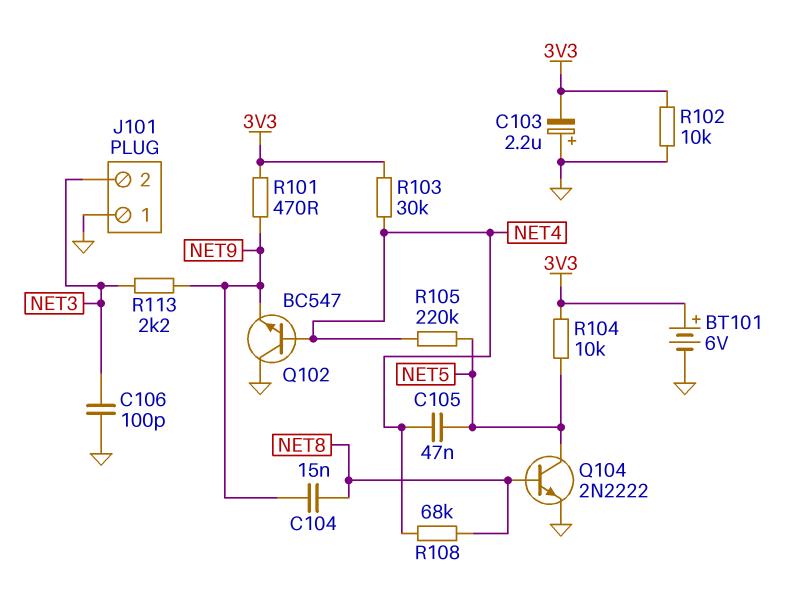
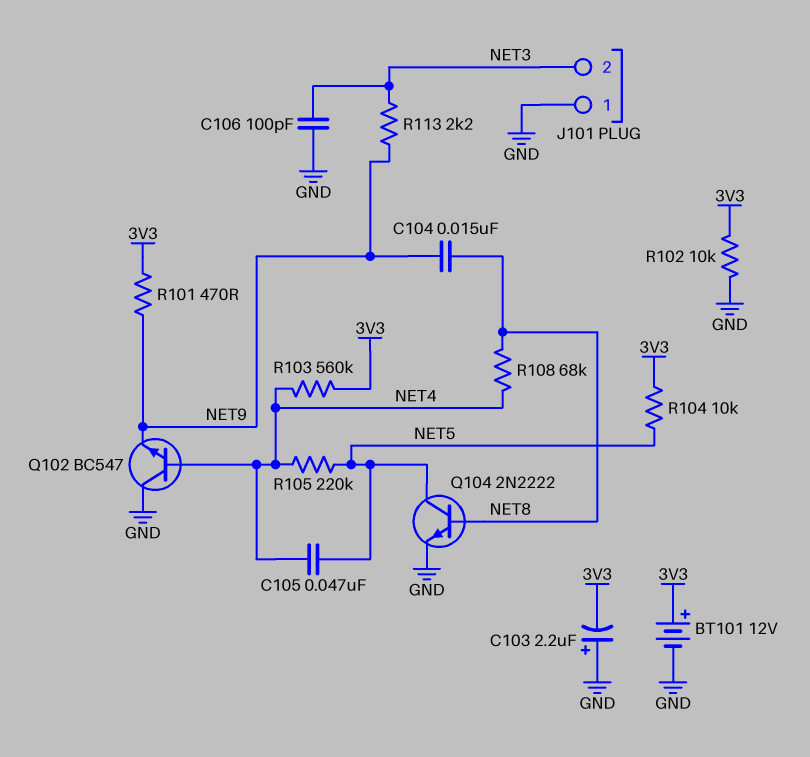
BT101: 6V (plus 3V3, minus GND) -> 12V (plus 3V3, minus GND)
R103: 30k (3V3, NET4) -> 560k (3V3, NET4)

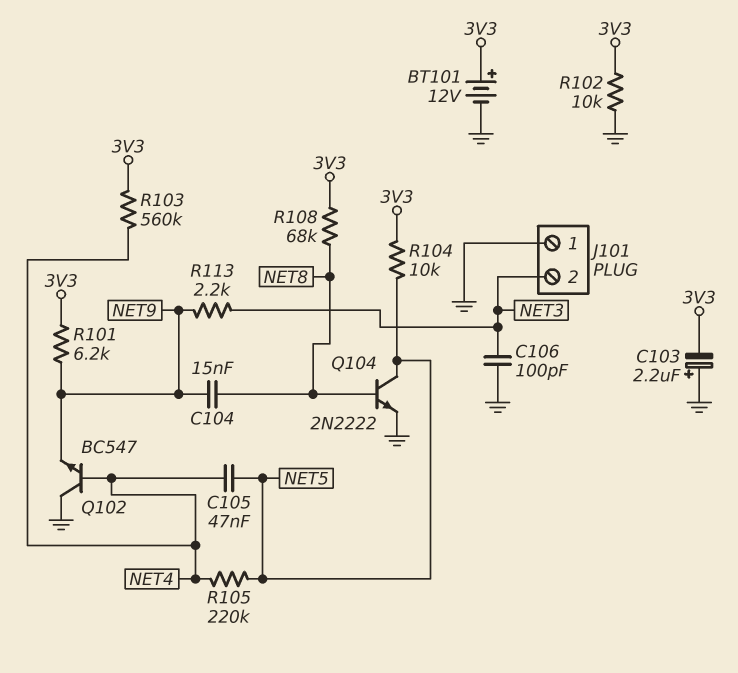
R101: 470 (3V3, NET9) -> 6.2k (3V3, NET9)
R108: 68k (NET4, NET8) -> 68k (3V3, NET8)

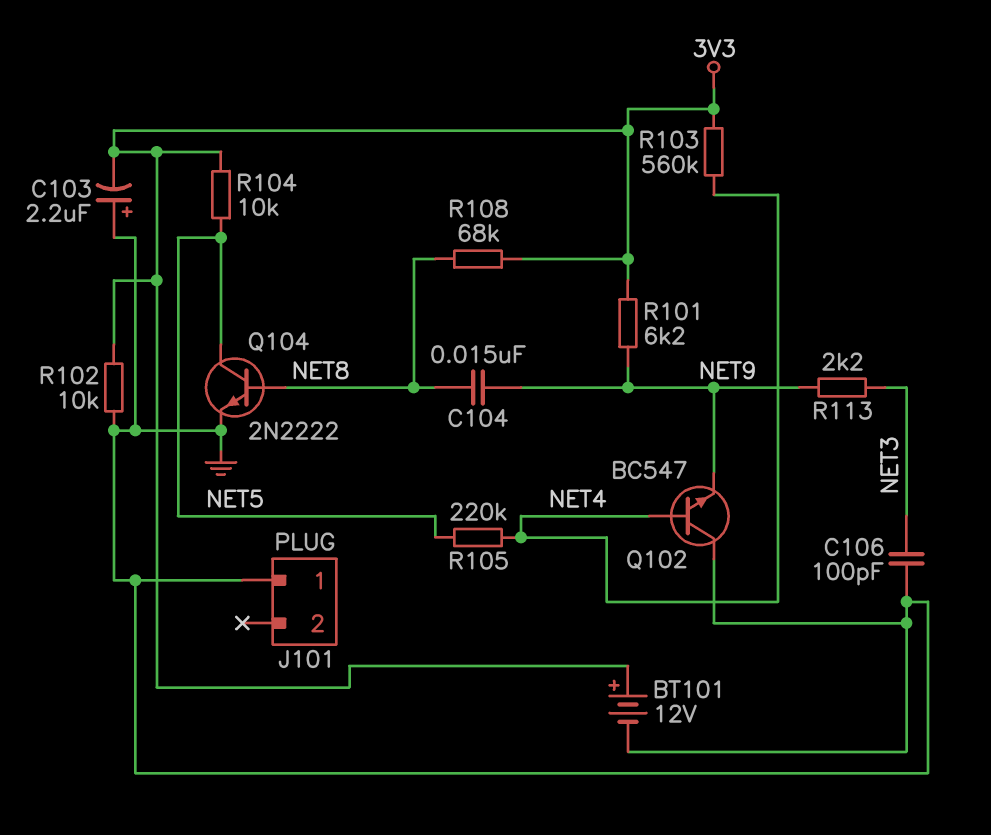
C105: 47nF (NET4, NET5) -> none
J101 pin 2: NET3 -> none

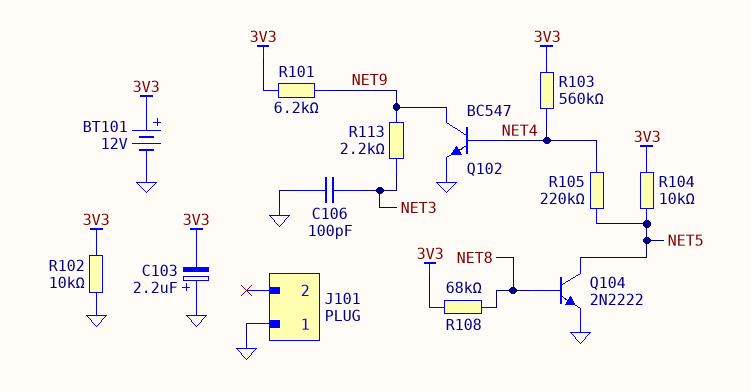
C104: 15nF (NET8, NET9) -> none
Q102: NPN BC547 (B NET4, C GND, E NET9) -> NPN BC547 (B NET4, C NET9, E GND)

